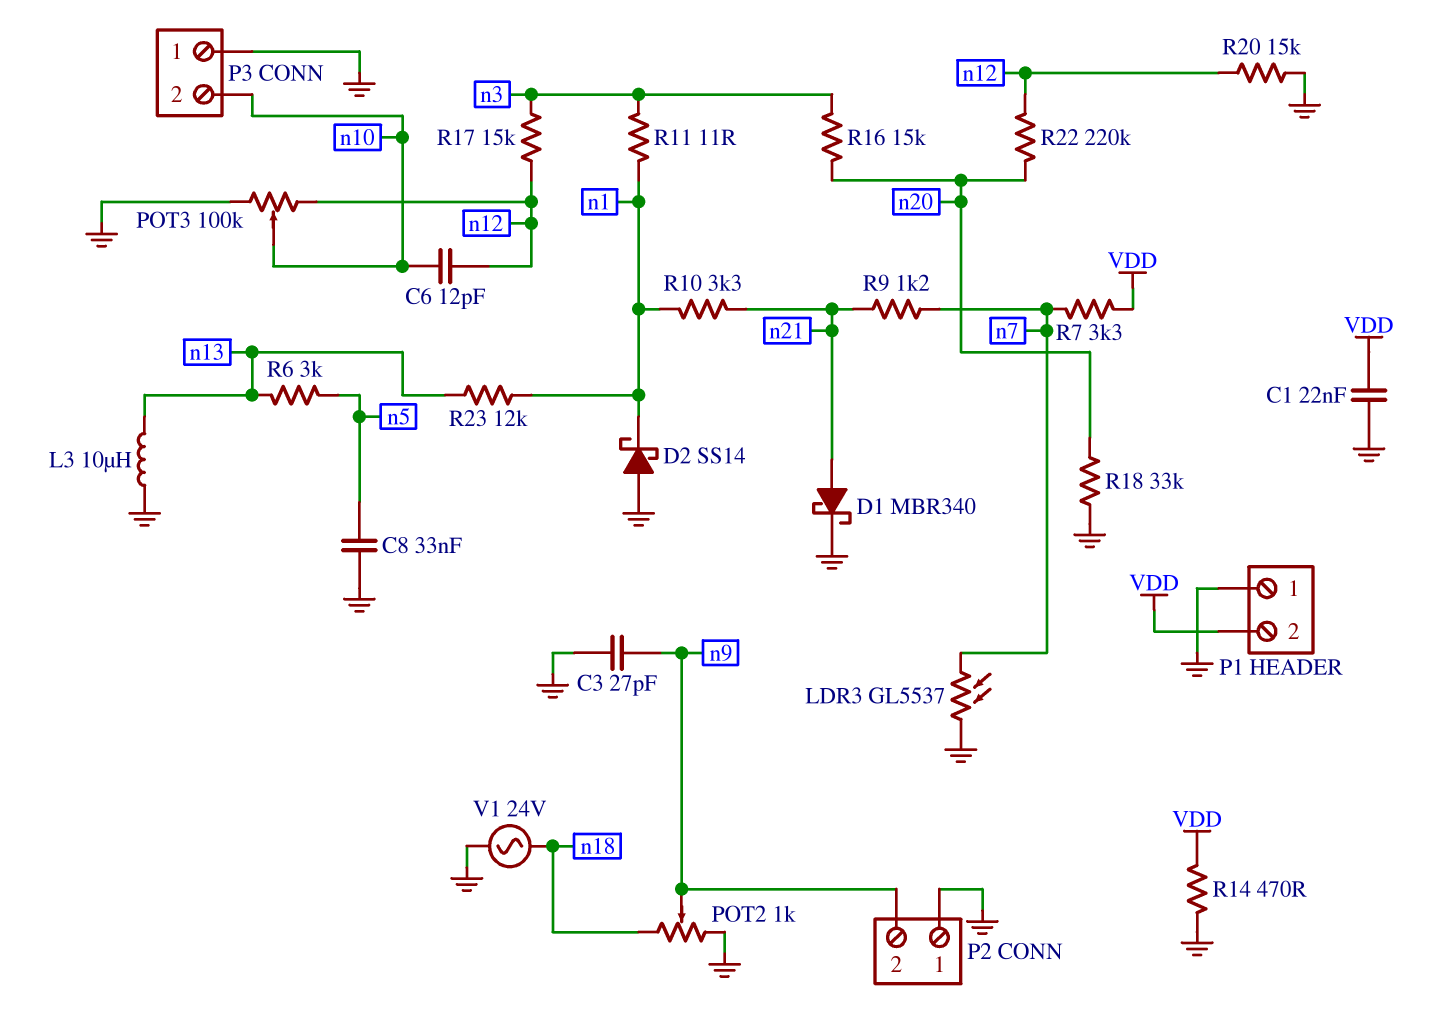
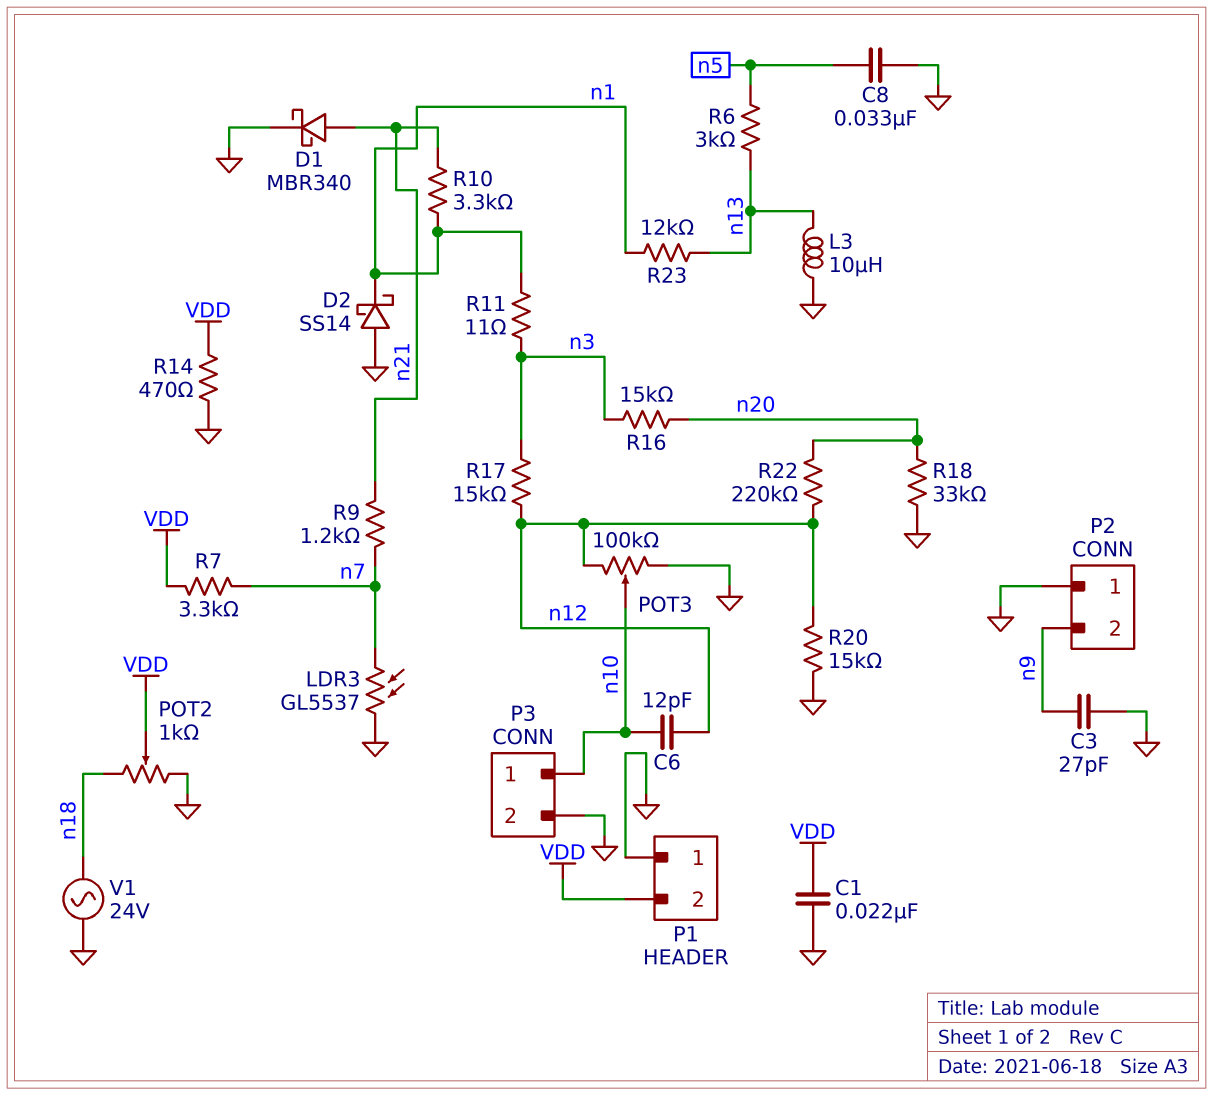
P3 pin 1: GND -> n10
P3 pin 2: n10 -> GND
POT2: 1k (GND, n18, wiper n9) -> 1k (GND, n18, wiper VDD)

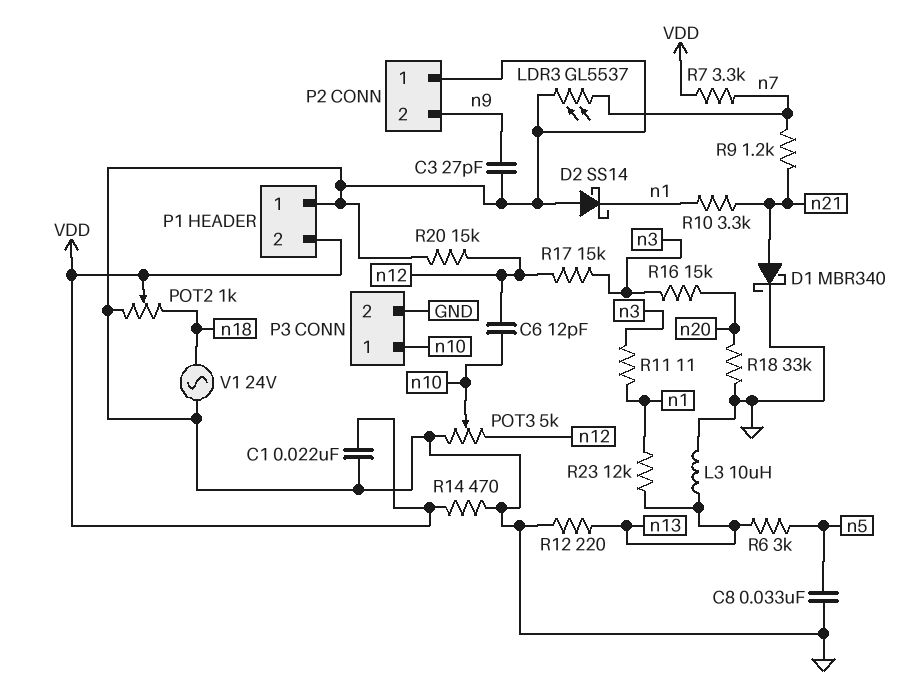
POT3: 100k (GND, n12, wiper n10) -> 5k (GND, n12, wiper n10)
R12: none -> 220 (GND, n13)
R22: 220k (n12, n20) -> none

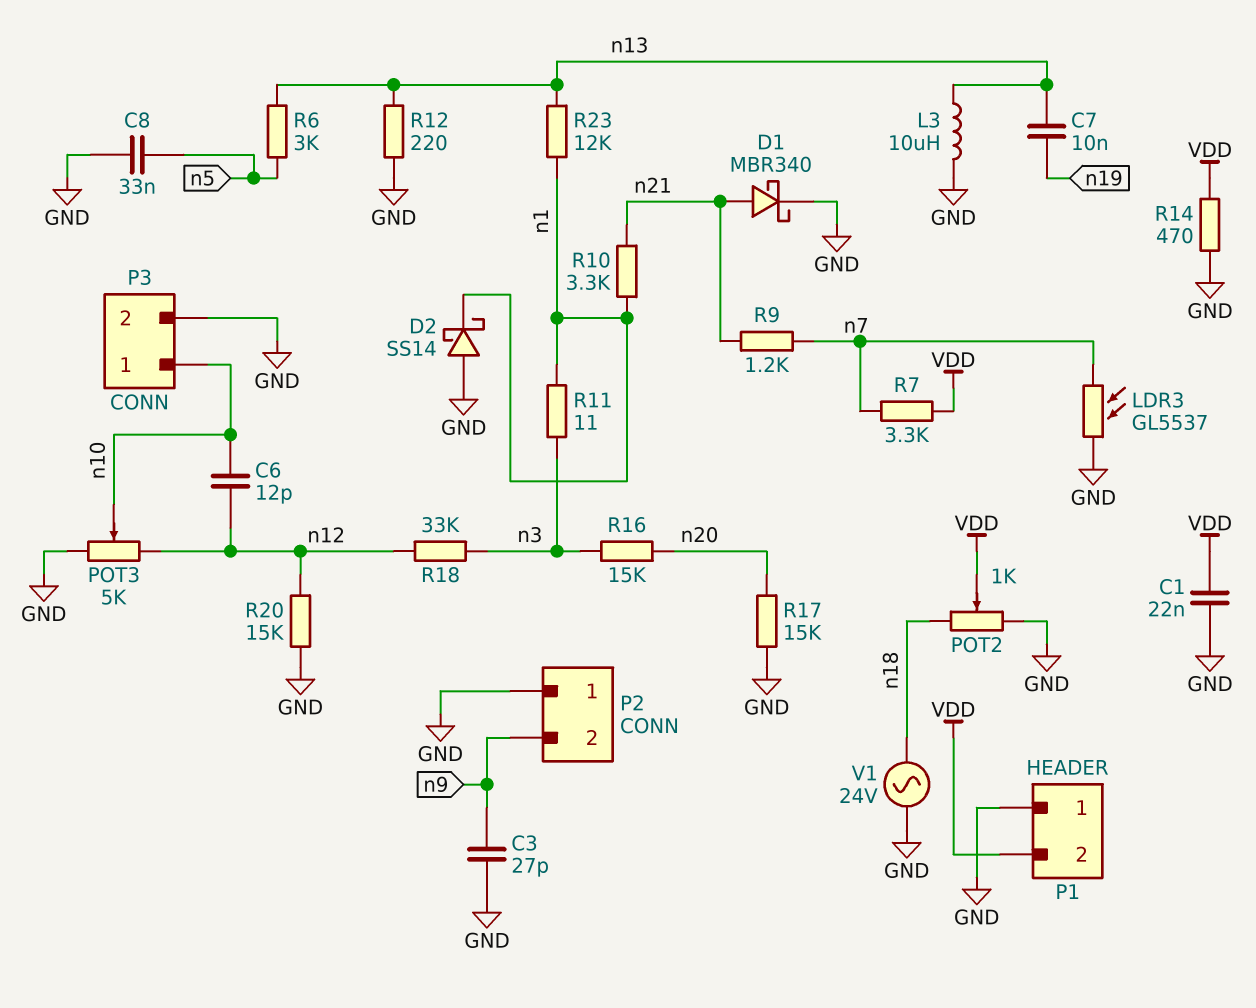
C7: none -> 10nF (n13, n19)
R17: 15k (n3, n12) -> 15k (GND, n20)
R18: 33k (GND, n20) -> 33k (n3, n12)

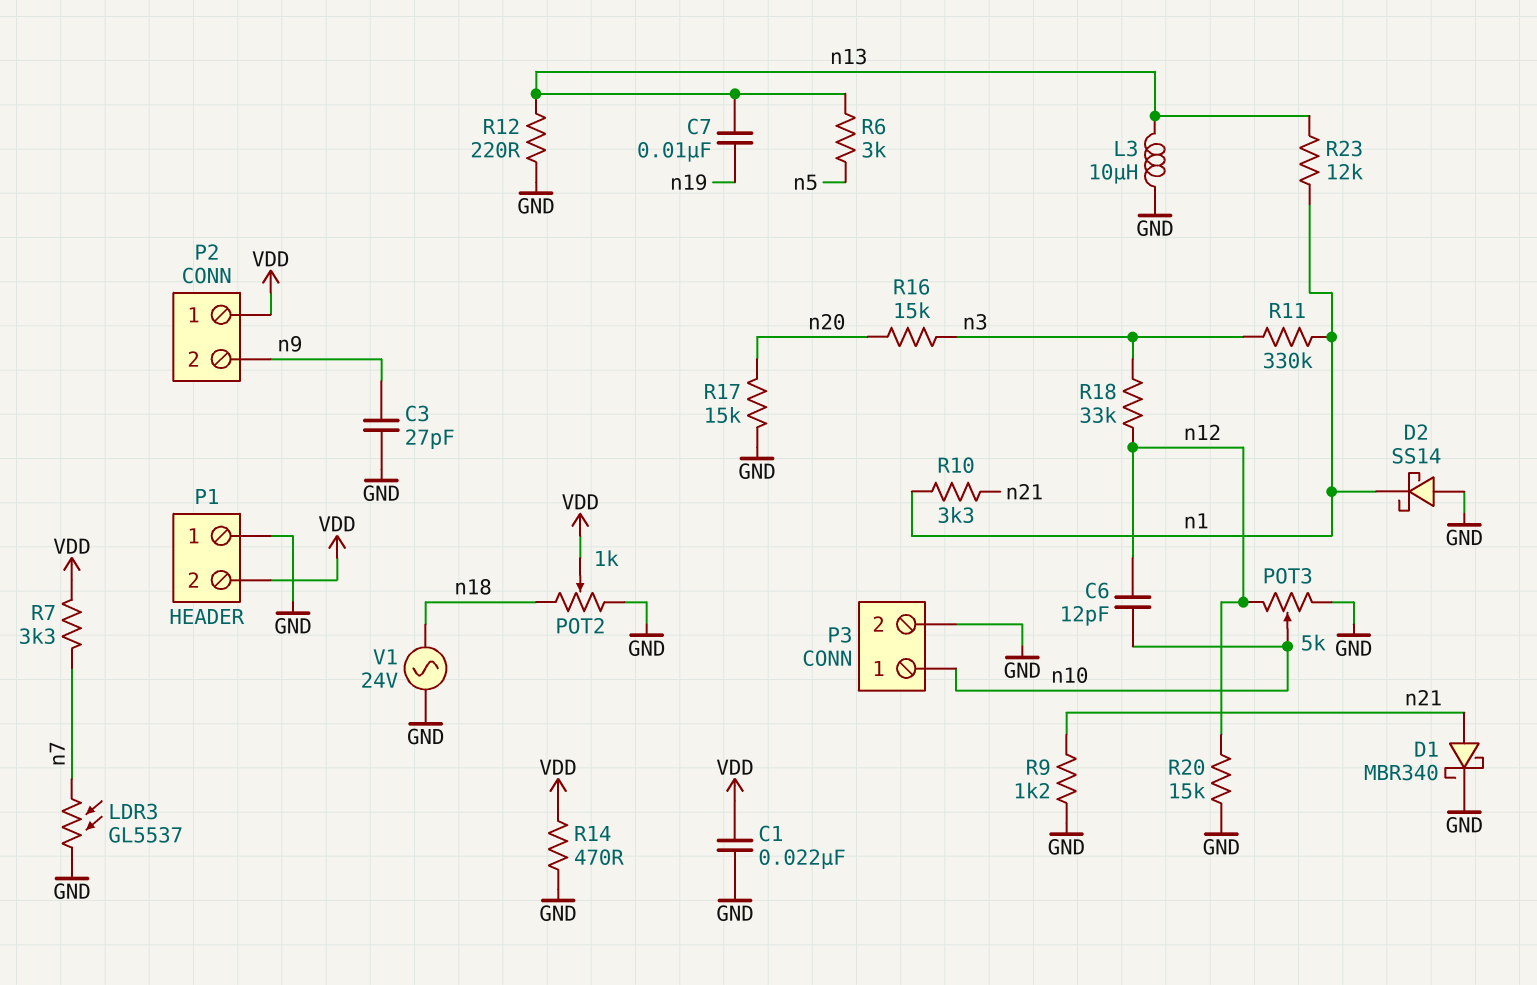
C8: 33nF (GND, n5) -> none
P2 pin 1: GND -> VDD
R9: 1.2k (n7, n21) -> 1.2k (GND, n21)
R11: 11 (n1, n3) -> 330k (n1, n3)

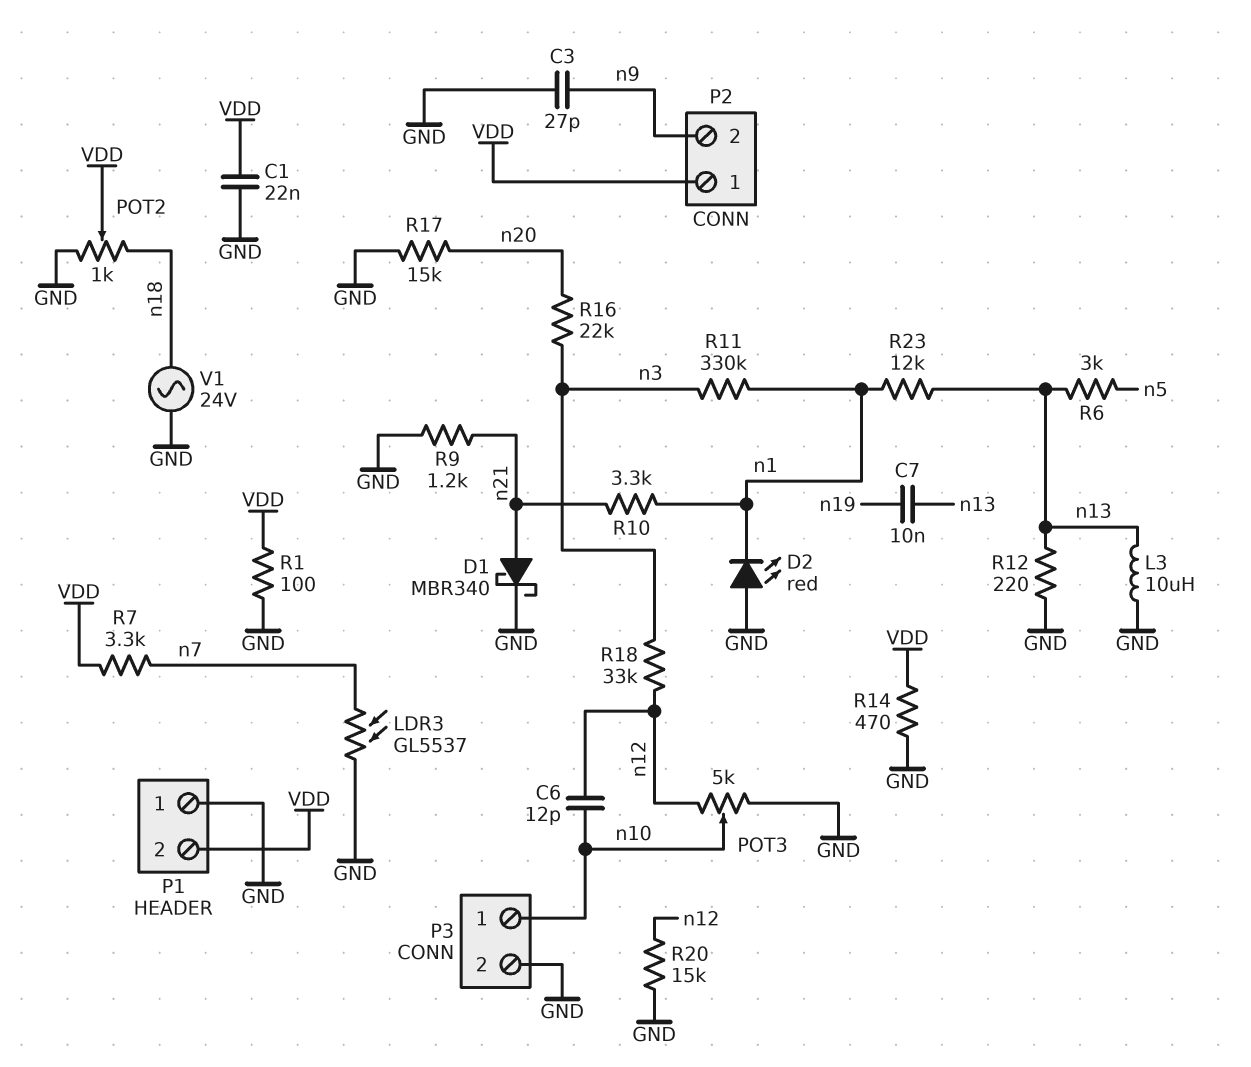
D2: schottky SS14 (A GND, K n1) -> LED red (A GND, K n1)
R1: none -> 100 (GND, VDD)
R16: 15k (n3, n20) -> 22k (n3, n20)

